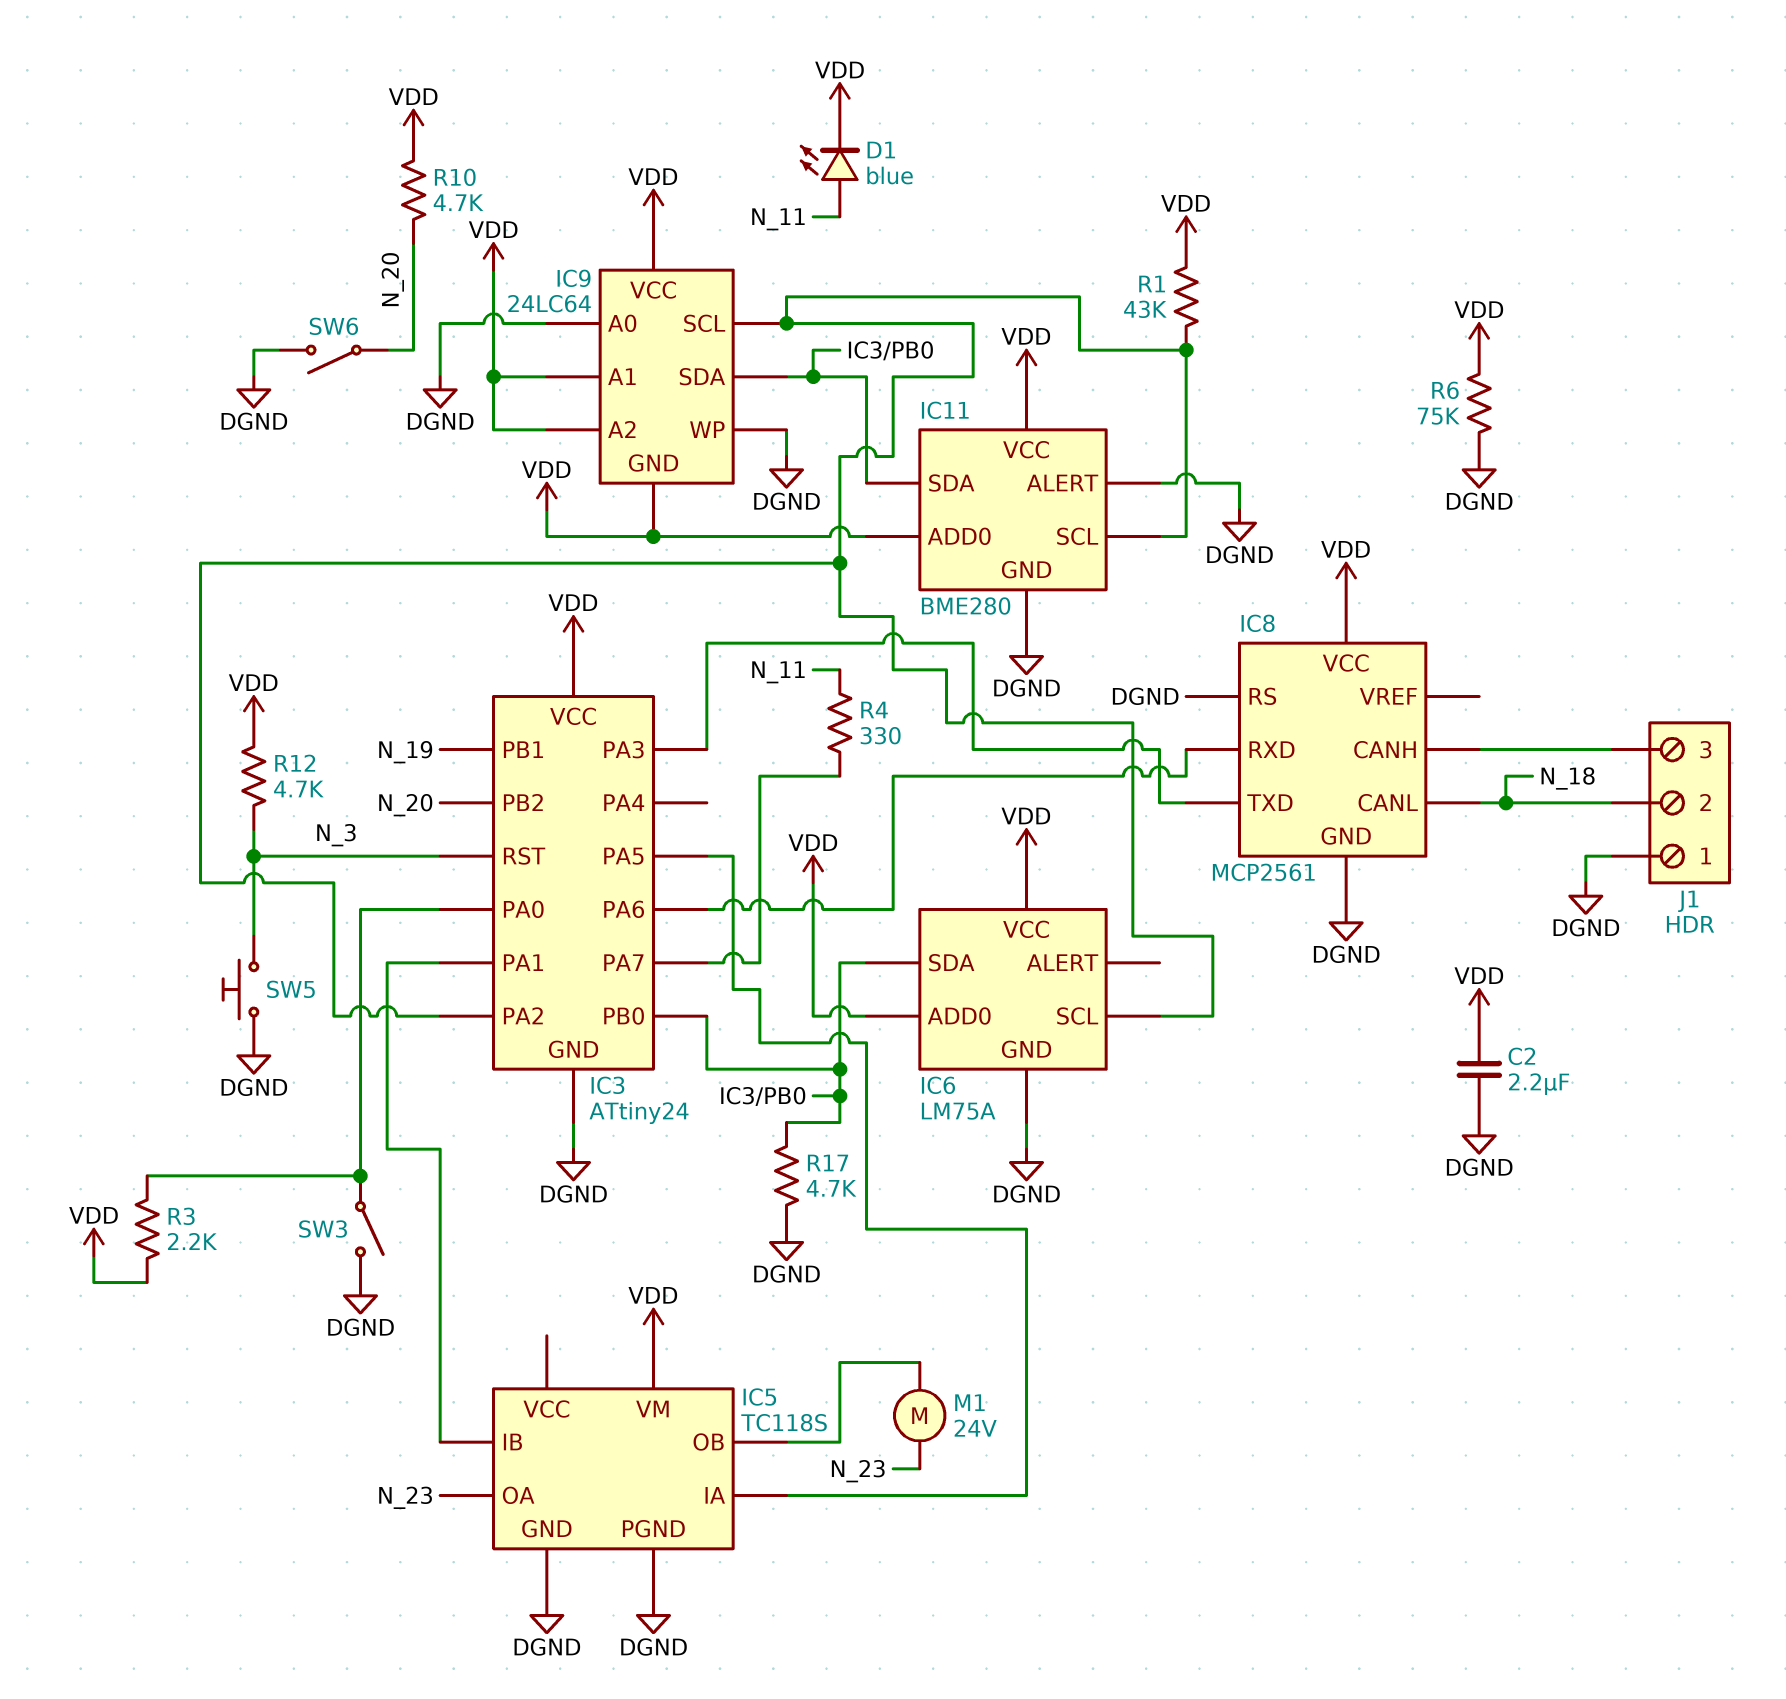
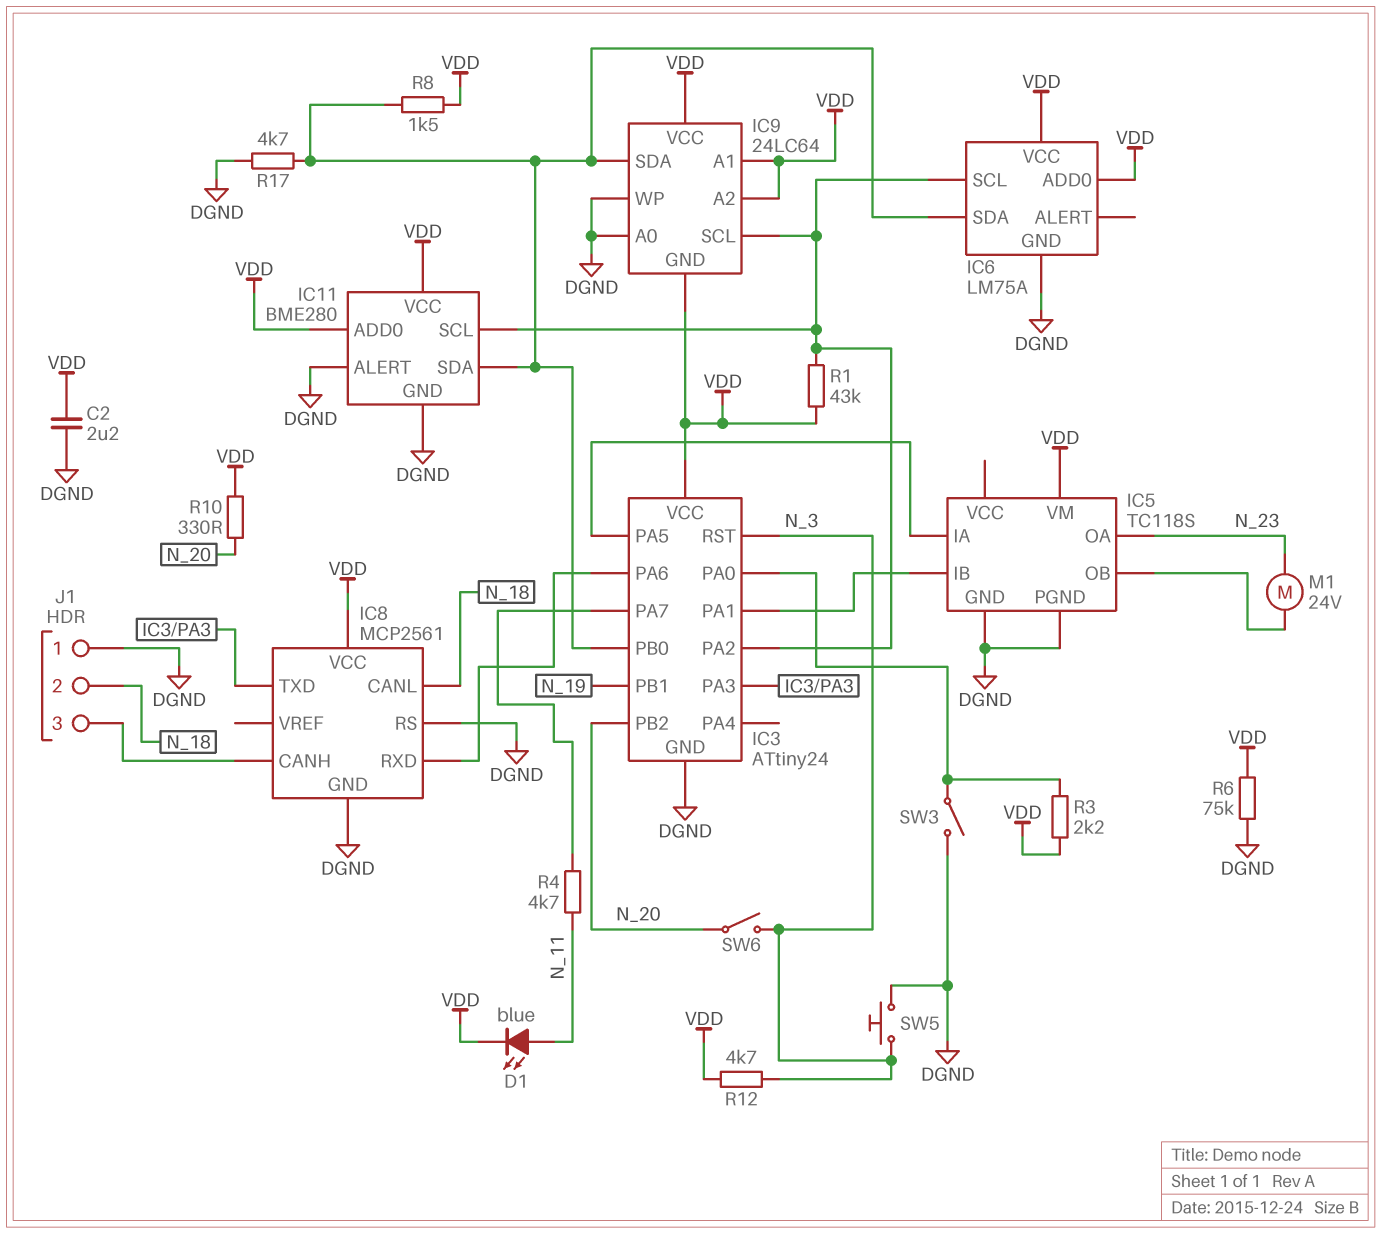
R4: 330 (IC3/PA7, N_11) -> 4.7k (IC3/PA7, N_11)
R8: none -> 1.5k (IC3/PB0, VDD)
R10: 4.7k (N_20, VDD) -> 330 (N_20, VDD)
SW6: switch (DGND, N_20) -> switch (N_3, N_20)

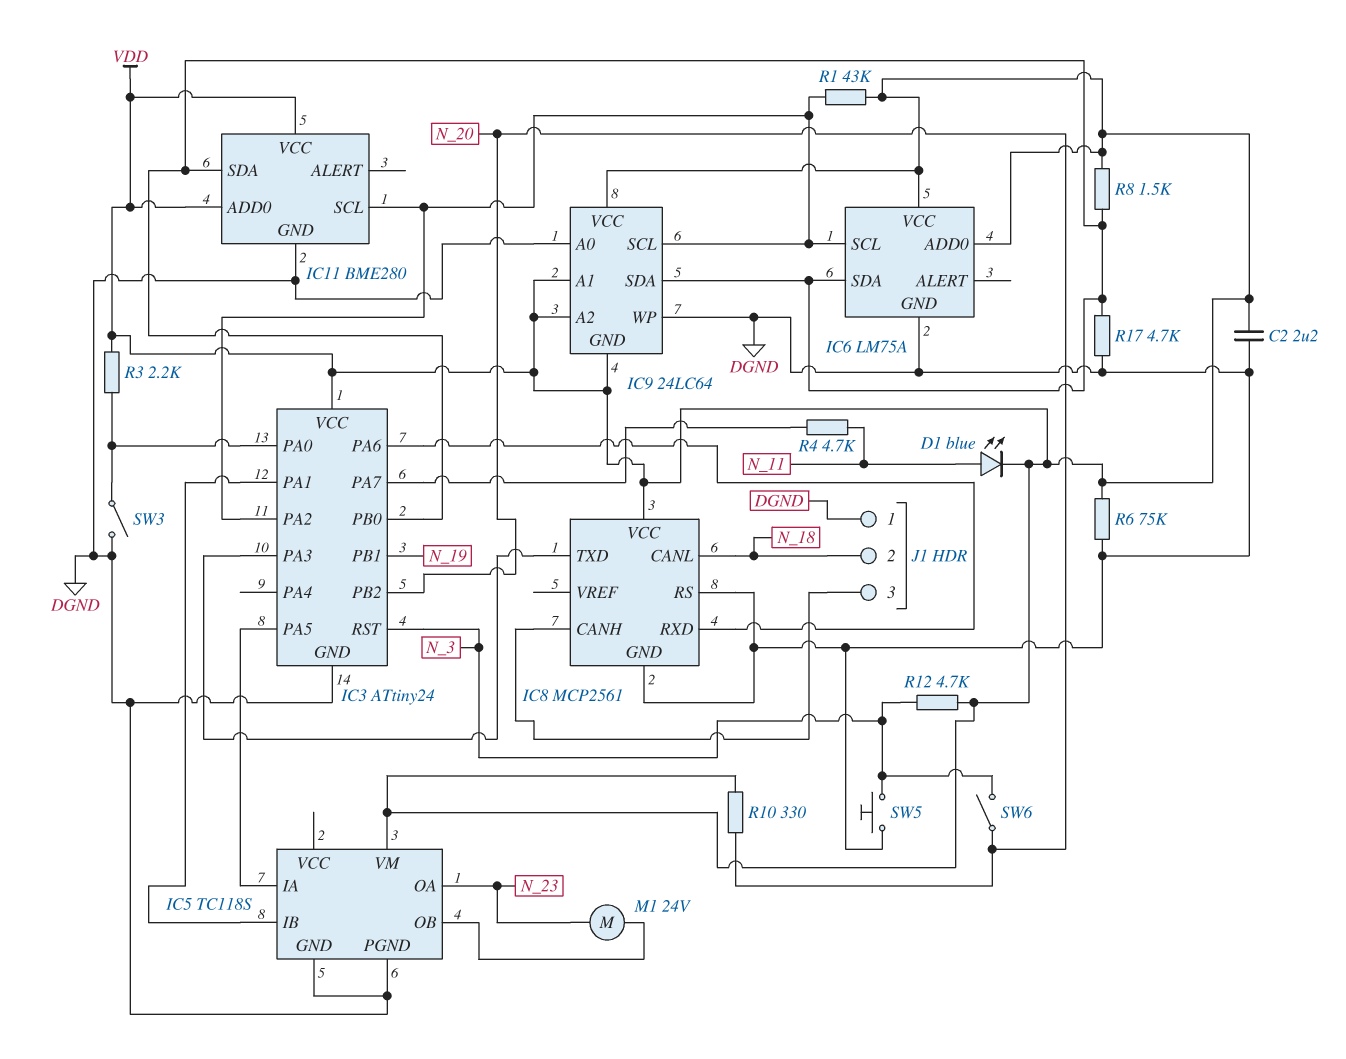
IC11 pin ALERT: DGND -> none

